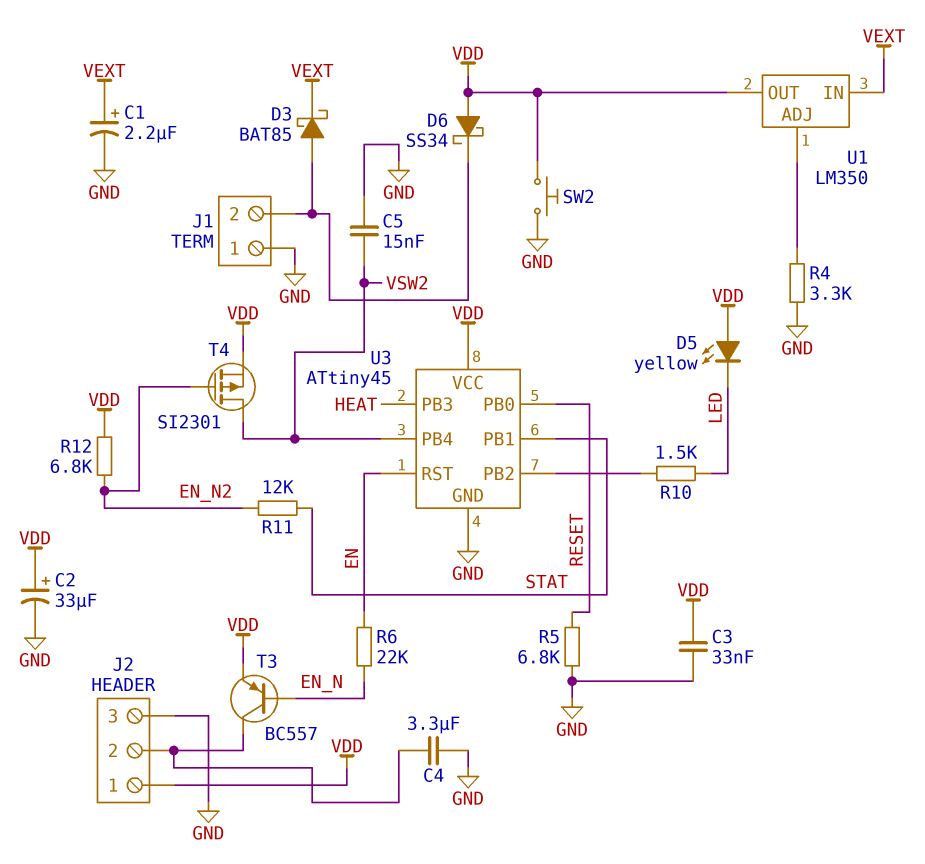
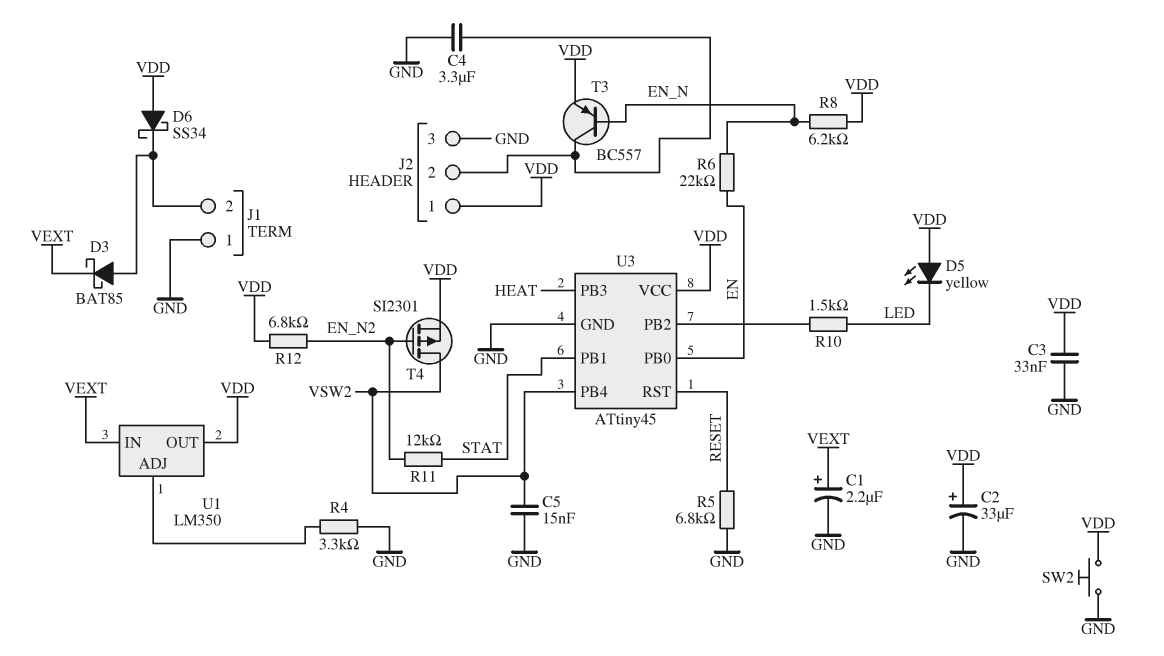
R8: none -> 6.2k (EN_N, VDD)
U3 pin PB0: RESET -> EN
U3 pin RST: EN -> RESET

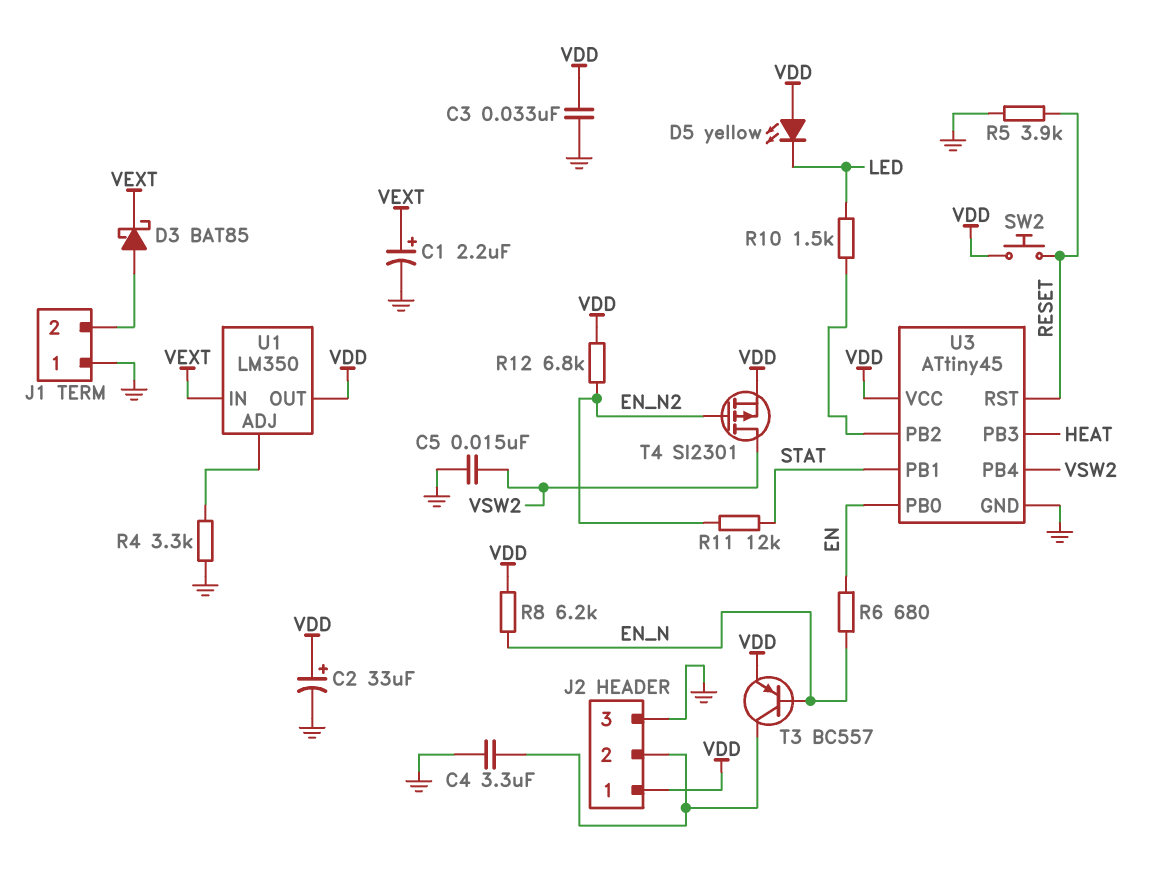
D6: schottky SS34 (A VDD, K J1/2) -> none
R5: 6.8k (GND, RESET) -> 3.9k (GND, RESET)
R6: 22k (EN, EN_N) -> 680 (EN, EN_N)
SW2: button (GND, VDD) -> button (RESET, VDD)

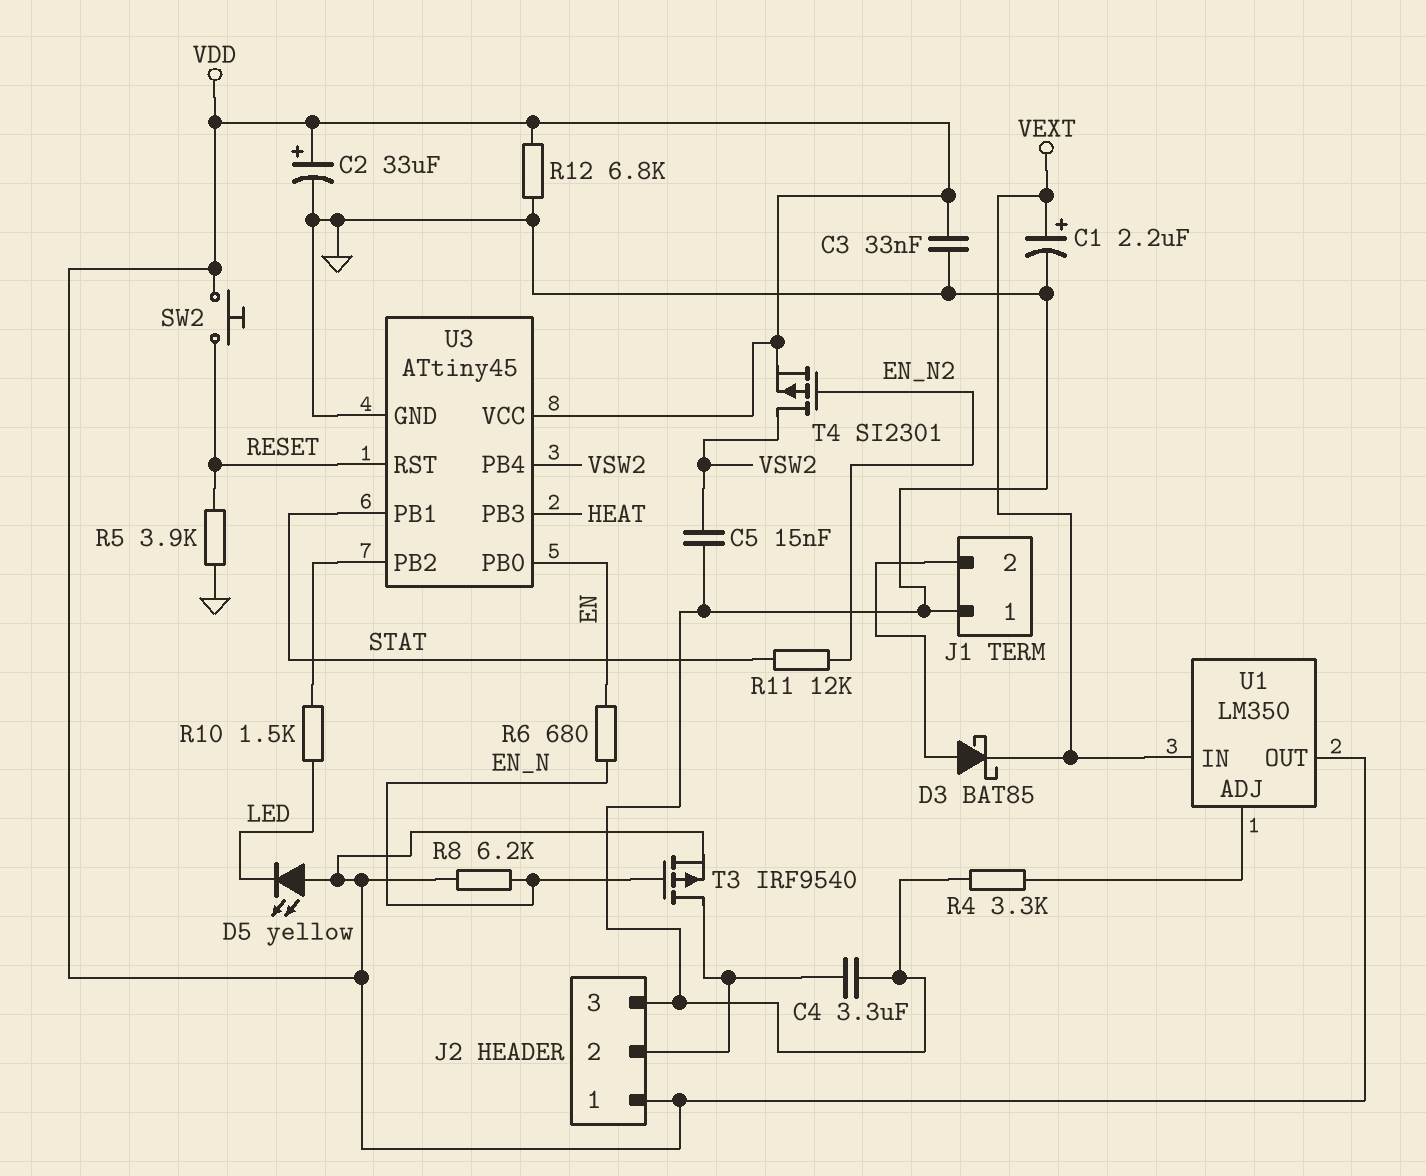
R12: 6.8k (EN_N2, VDD) -> 6.8k (GND, VDD)
T3: PNP BC557 (B EN_N, C J2/2, E VDD) -> PMOS IRF9540 (G EN_N, D J2/2, S VDD)

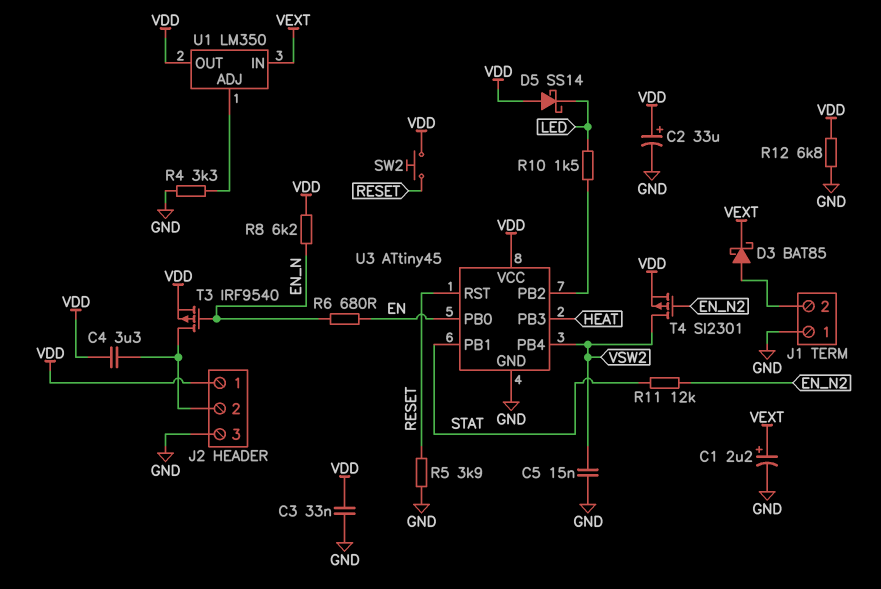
C4: 3.3uF (GND, J2/2) -> 3.3uF (J2/2, VDD)
D5: LED yellow (A VDD, K LED) -> schottky SS14 (A VDD, K LED)

